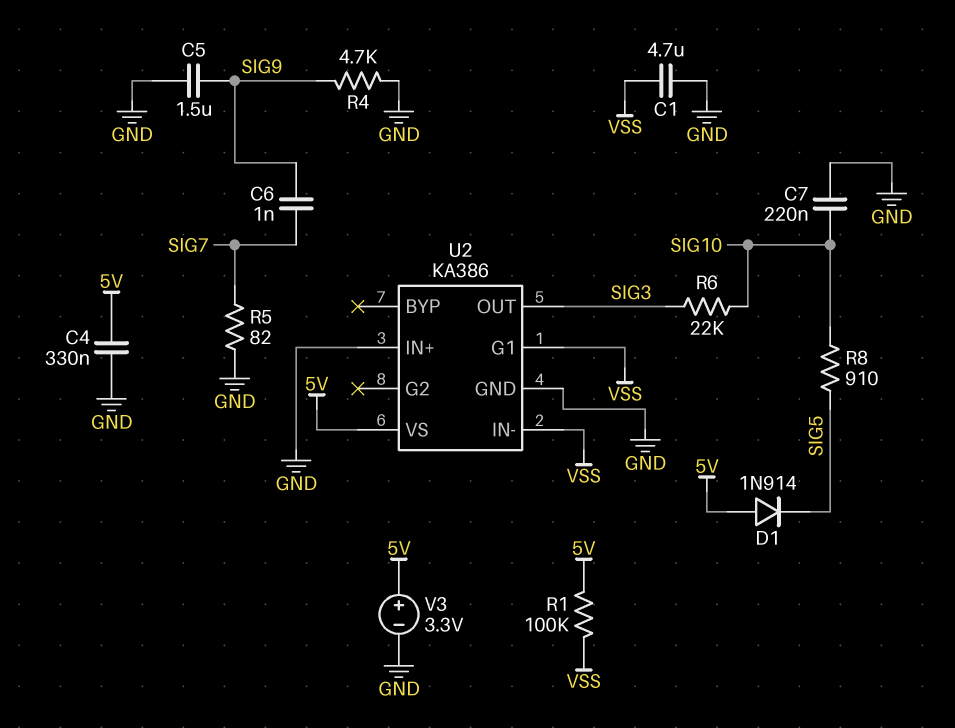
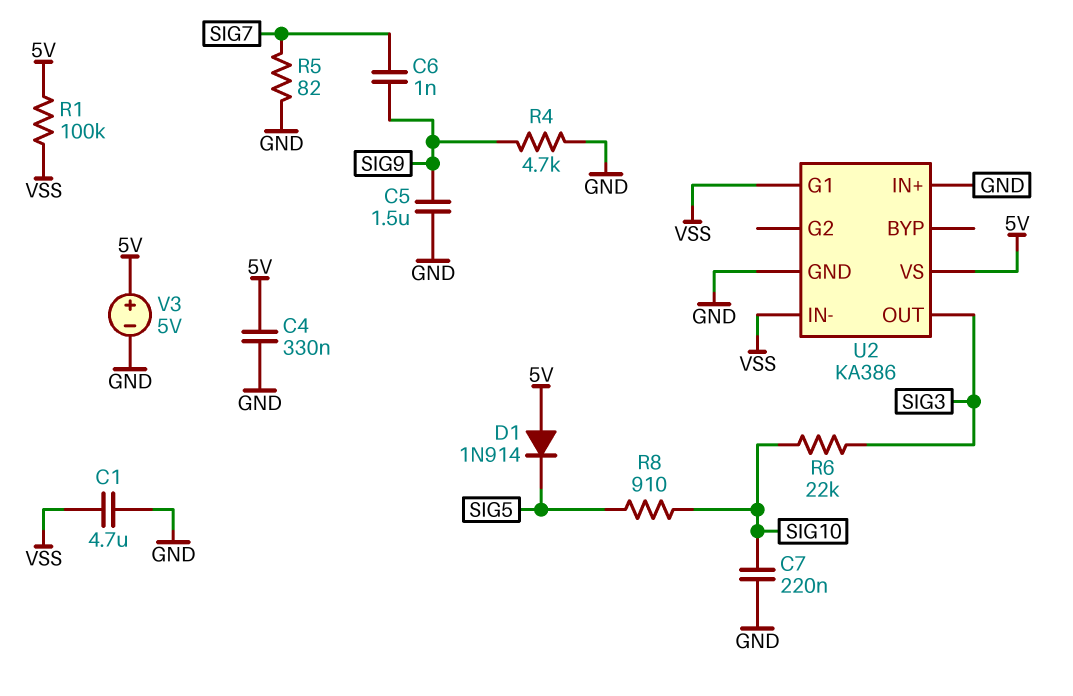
V3: 3.3V (plus 5V, minus GND) -> 5V (plus 5V, minus GND)

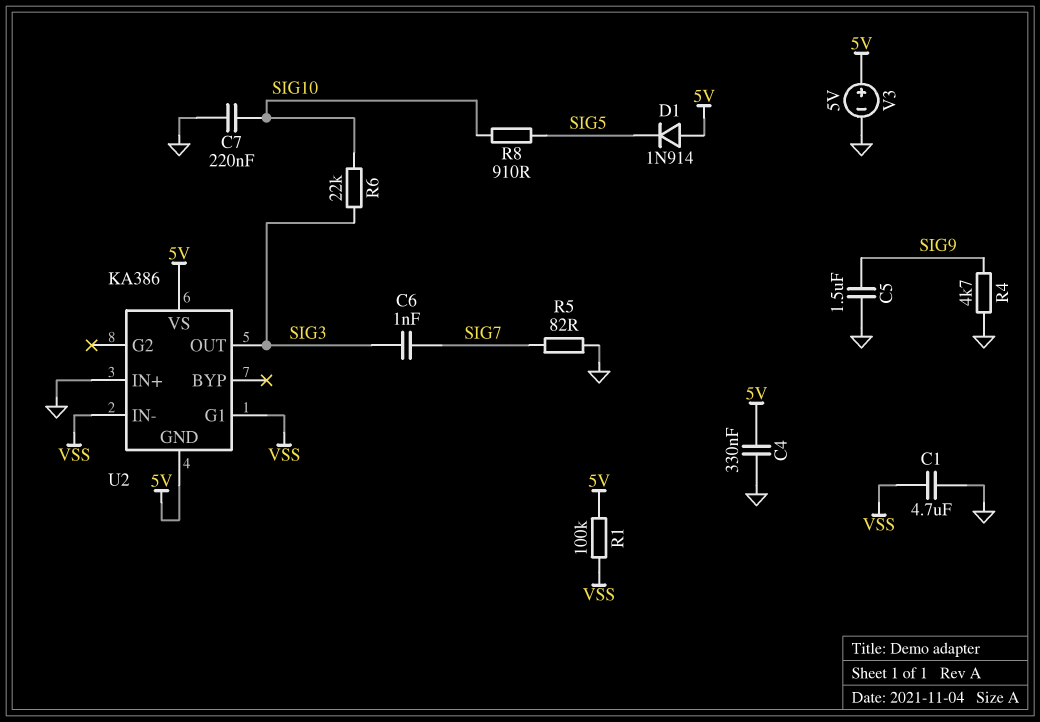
C6: 1nF (SIG7, SIG9) -> 1nF (SIG3, SIG7)
U2 pin GND: GND -> 5V

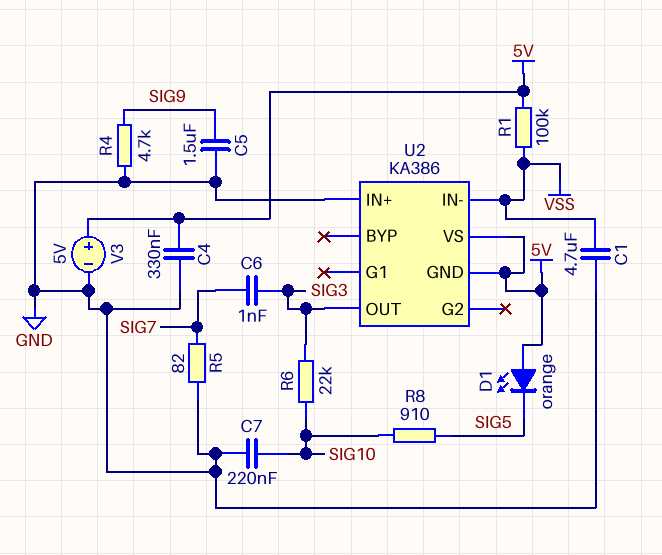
D1: diode 1N914 (A 5V, K SIG5) -> LED orange (A 5V, K SIG5)
U2 pin G1: VSS -> none

